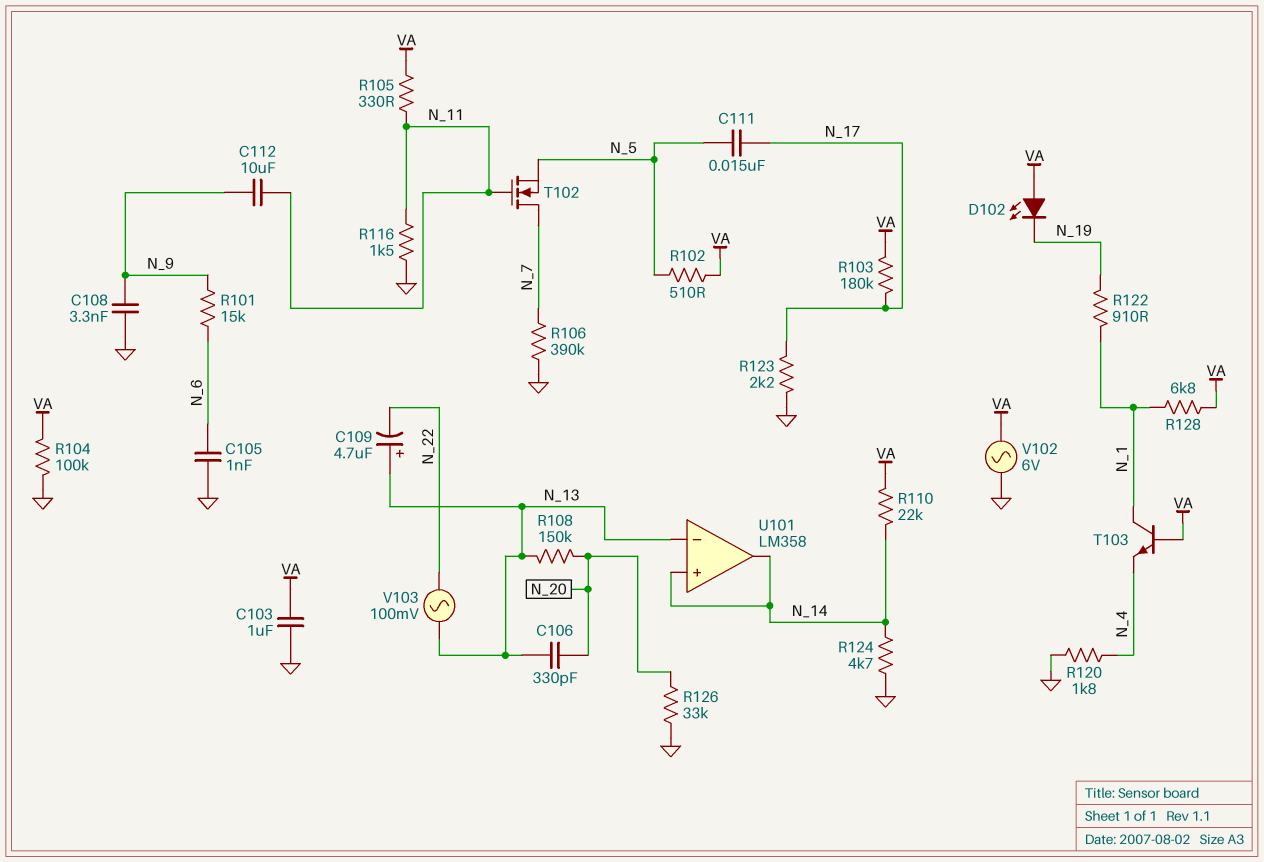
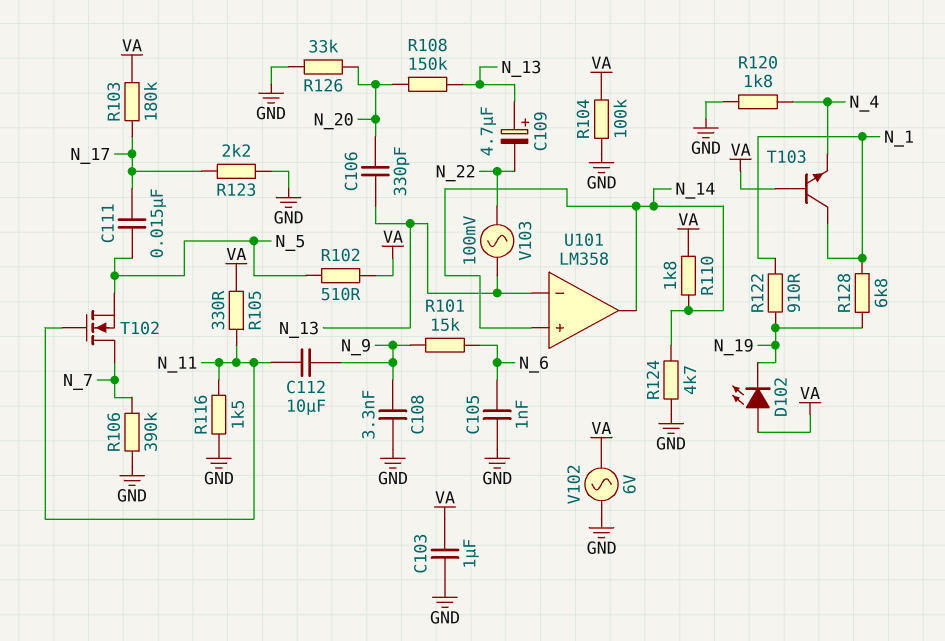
R110: 22k (N_14, VA) -> 1.8k (N_14, VA)
R128: 6.8k (N_1, VA) -> 6.8k (N_1, N_19)

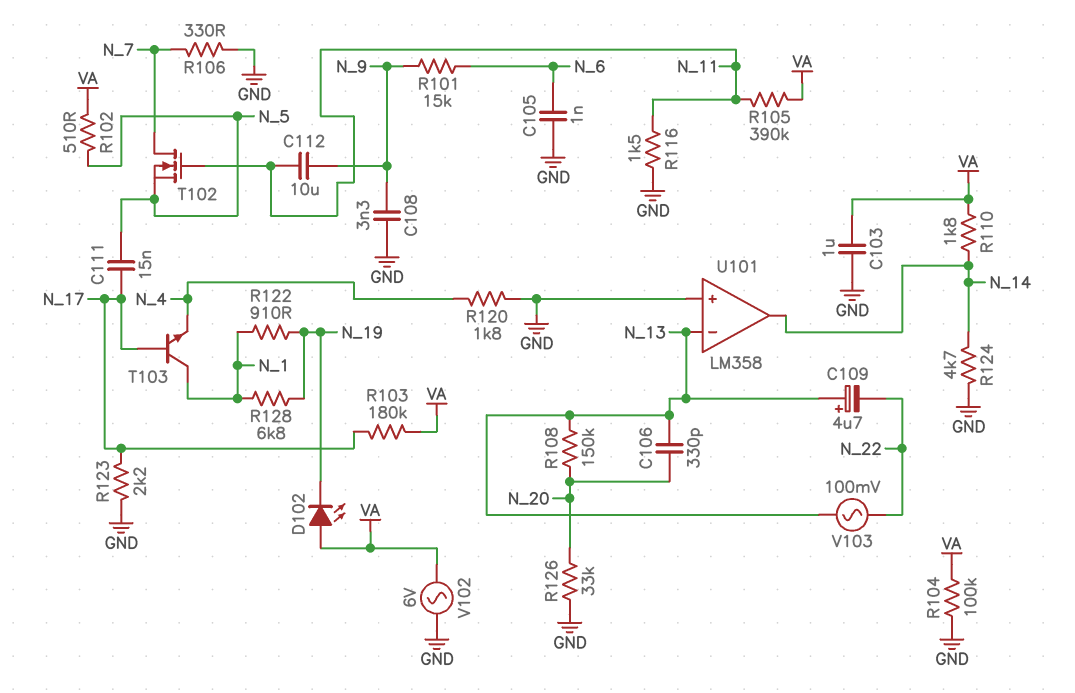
R105: 330 (N_11, VA) -> 390k (N_11, VA)
R106: 390k (GND, N_7) -> 330 (GND, N_7)
T103: NPN (B VA, C N_1, E N_4) -> NPN (B N_17, C N_1, E N_4)
U101 pin in+: N_14 -> GND

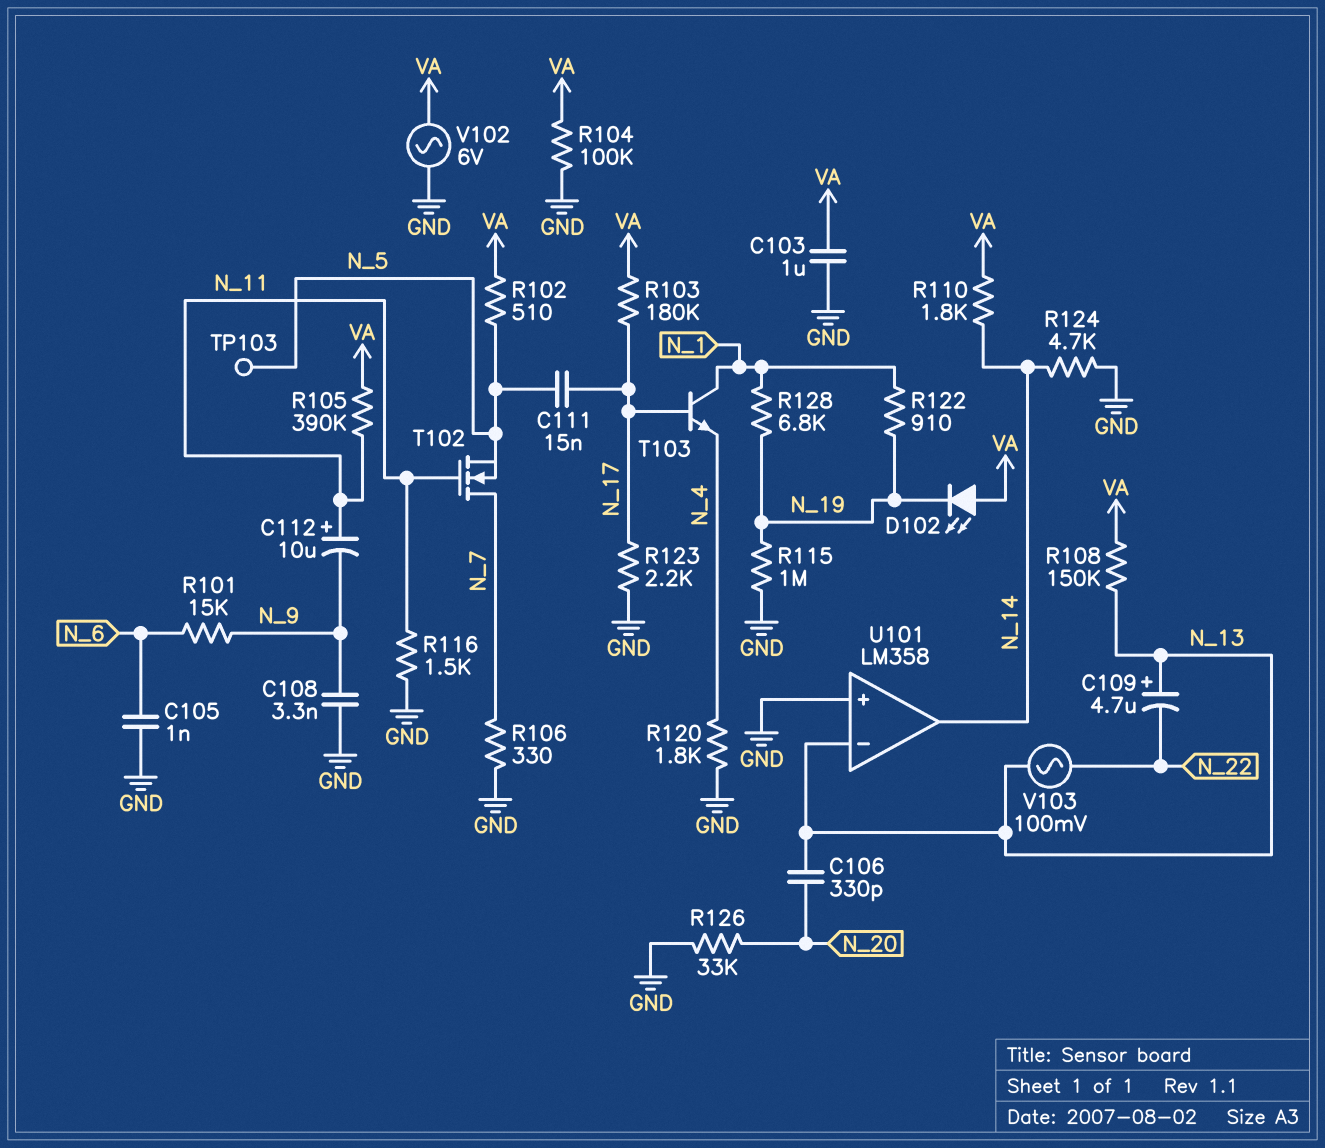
C112: 10uF (N_9, N_11) -> 10uF (plus N_11, minus N_9)
R108: 150k (N_13, N_20) -> 150k (N_13, VA)
R115: none -> 1M (GND, N_19)
TP103: none -> test point (N_5)

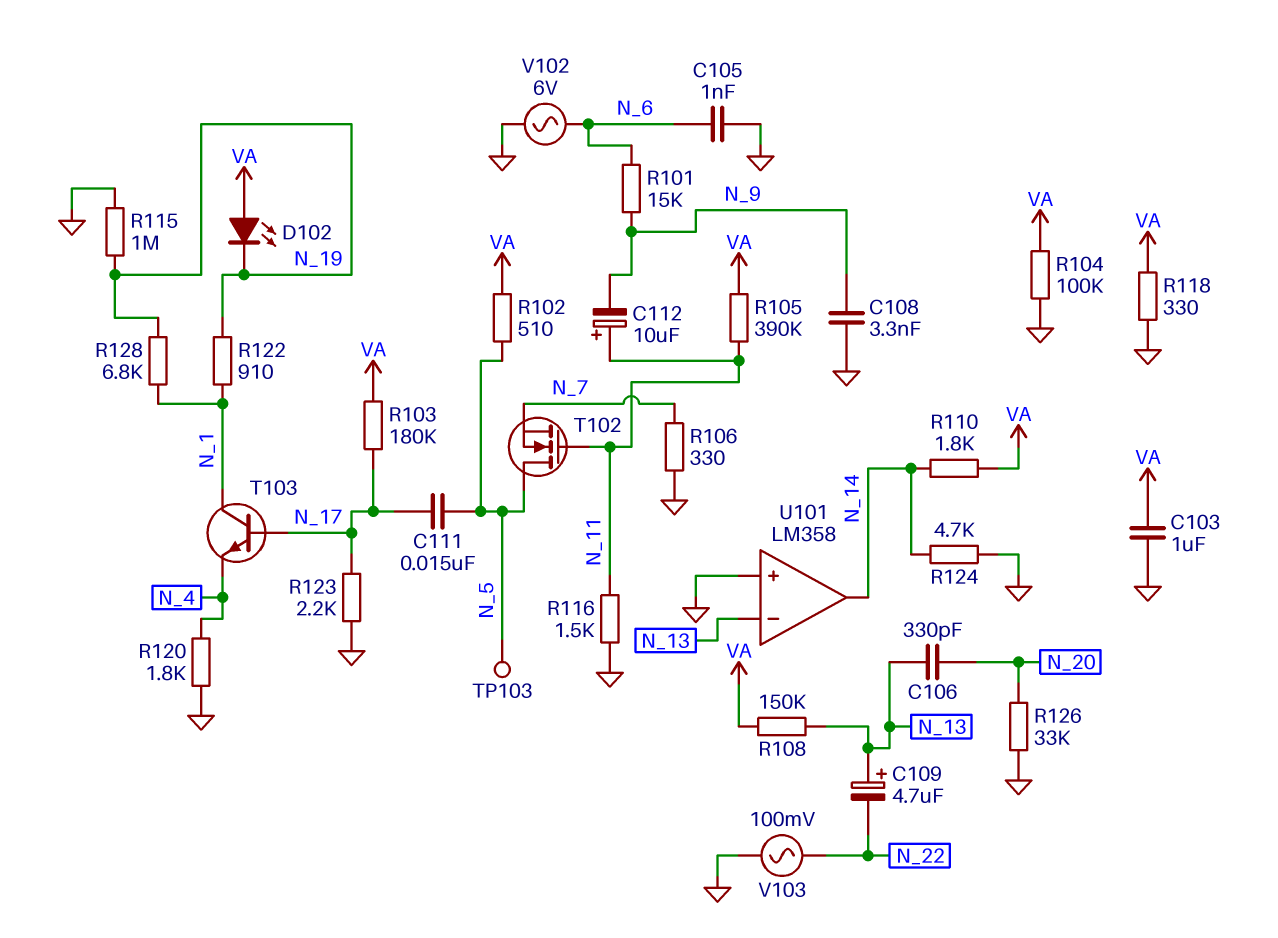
R118: none -> 330 (GND, VA)
T102: NMOS (G N_11, D N_7, S N_5) -> NMOS (G N_11, D N_5, S N_7)
V102: AC 6V (GND, VA) -> AC 6V (GND, N_6)
V103: AC 100mV (N_13, N_22) -> AC 100mV (GND, N_22)

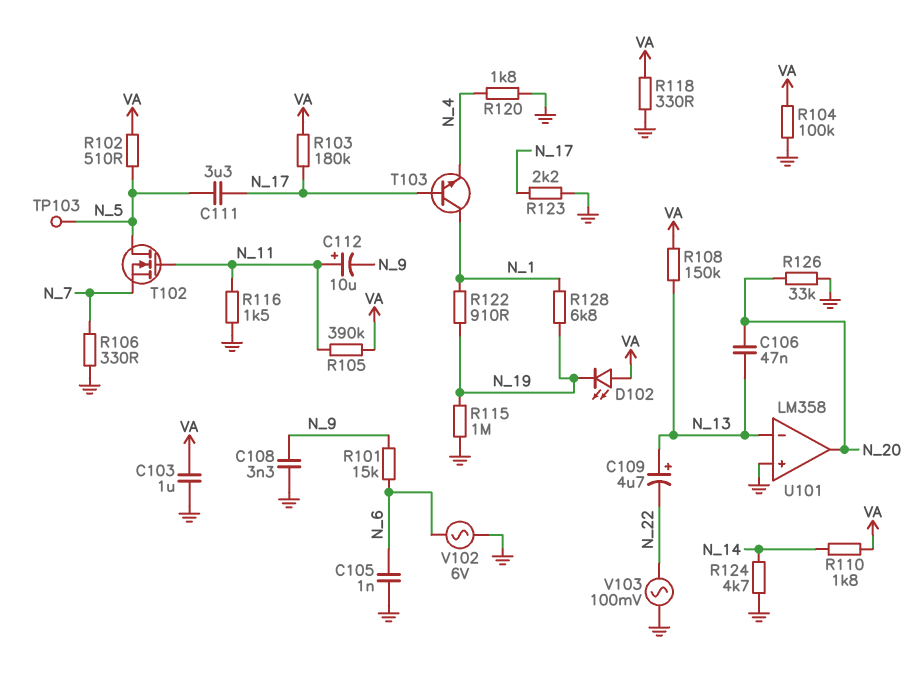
C106: 330pF (N_13, N_20) -> 47nF (N_13, N_20)
C111: 15nF (N_5, N_17) -> 3.3uF (N_5, N_17)
U101 pin out: N_14 -> N_20

